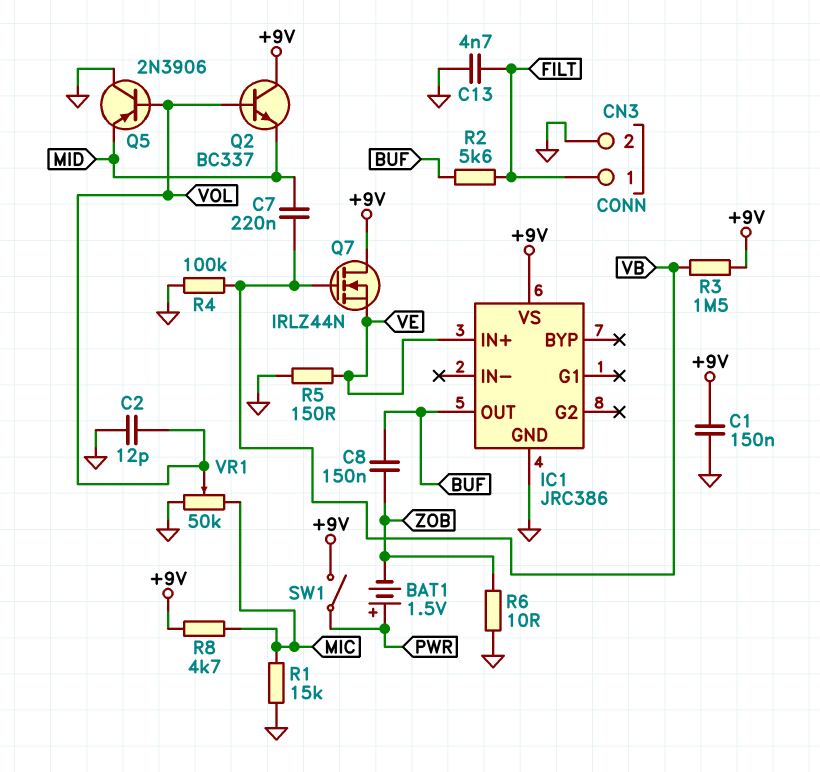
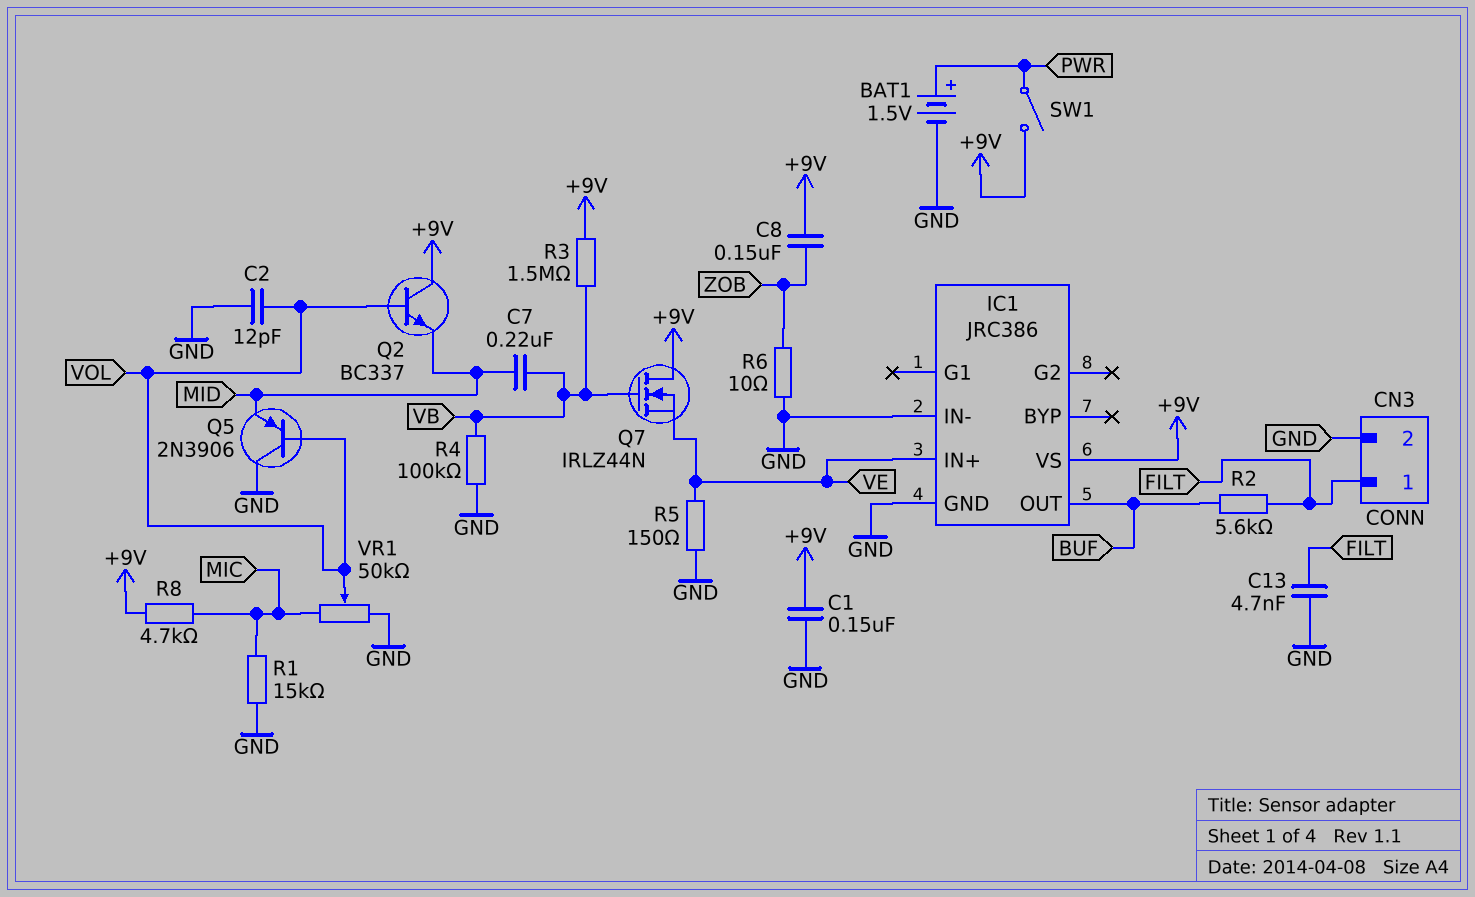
BAT1: 1.5V (plus PWR, minus ZOB) -> 1.5V (plus PWR, minus GND)
C8: 150nF (BUF, ZOB) -> 150nF (+9V, ZOB)
IC1 pin IN-: none -> GND

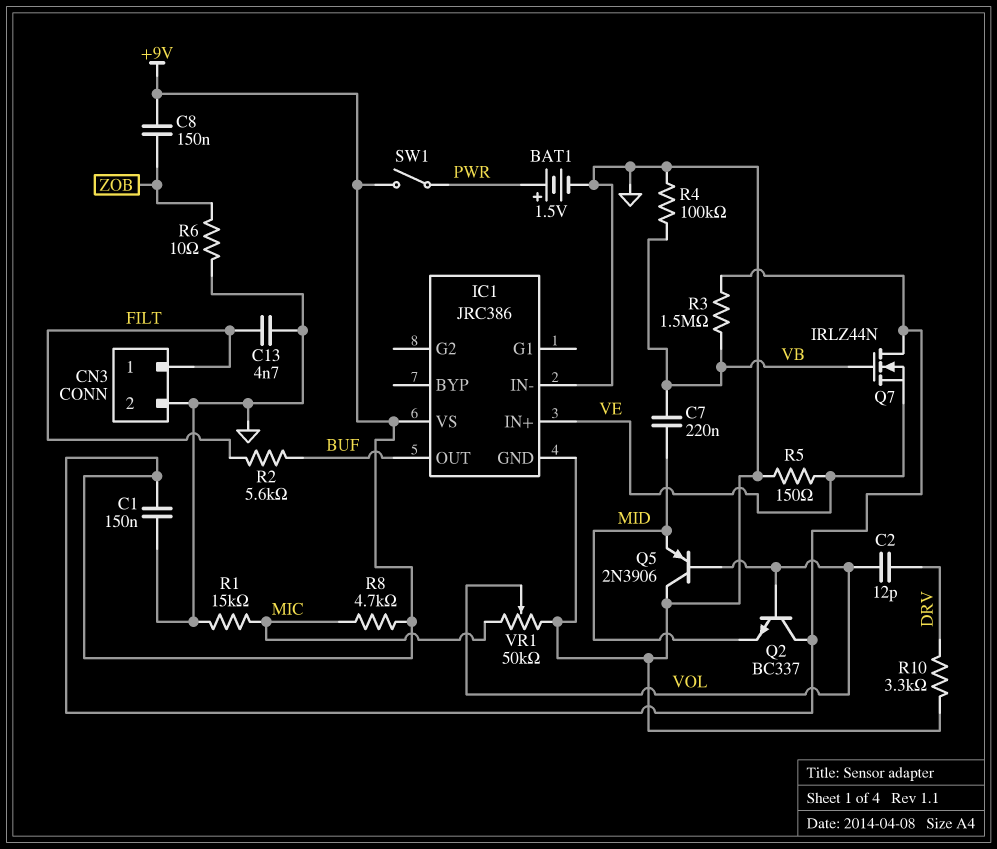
C2: 12pF (GND, VOL) -> 12pF (DRV, VOL)
R10: none -> 3.3k (DRV, GND)

